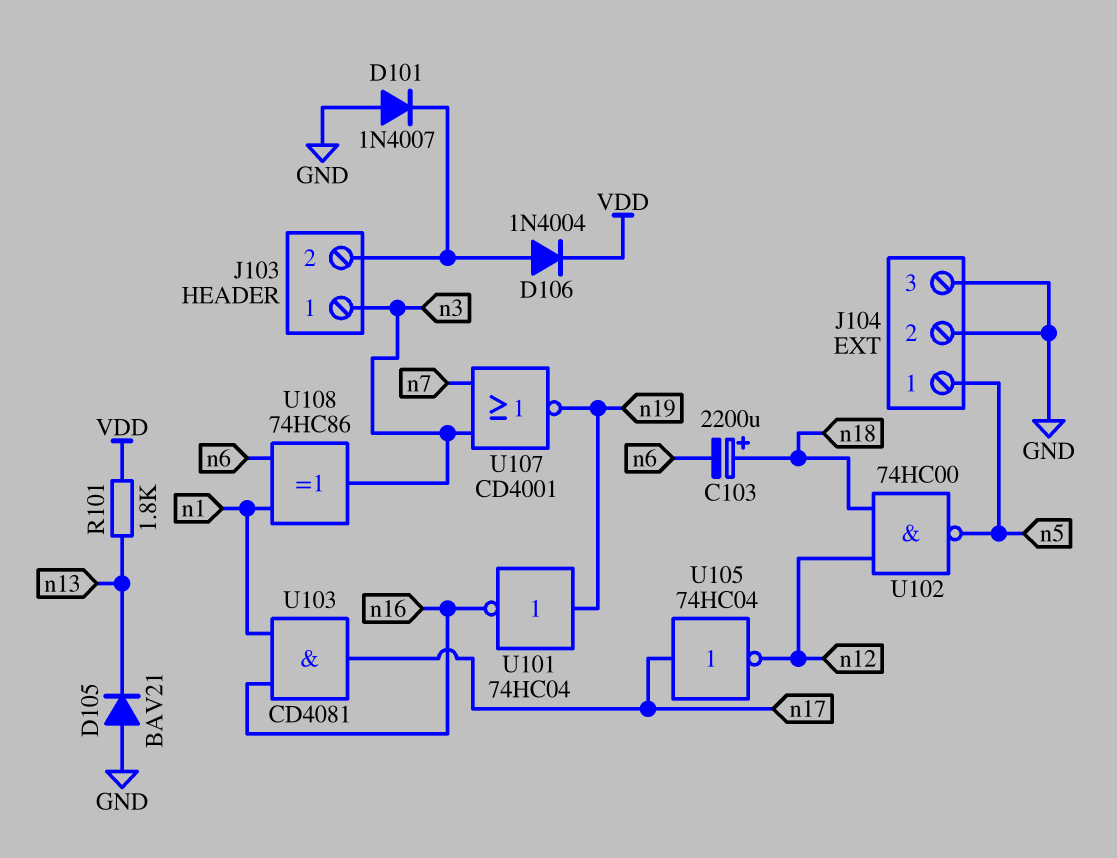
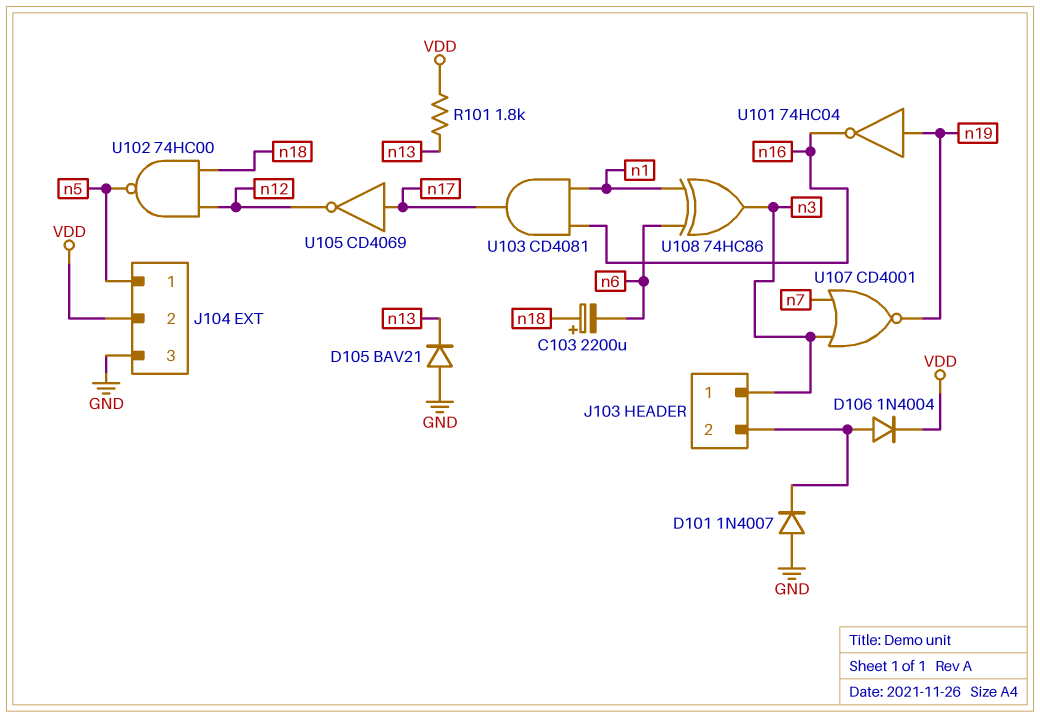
J104 pin 2: GND -> VDD
U105: NOT 74HC04 (in n17, out n12) -> NOT CD4069 (in n17, out n12)

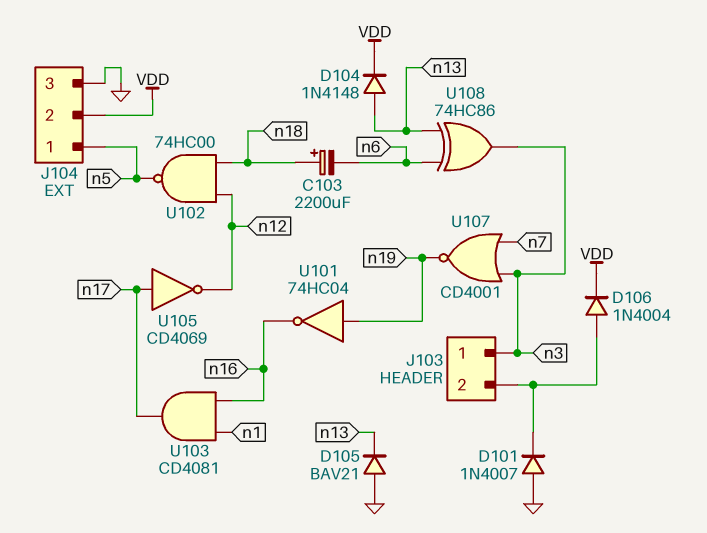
D104: none -> diode 1N4148 (A n13, K VDD)
R101: 1.8k (VDD, n13) -> none
U108: XOR 74HC86 (in n1, in n6, out n3) -> XOR 74HC86 (in n6, in n13, out n3)

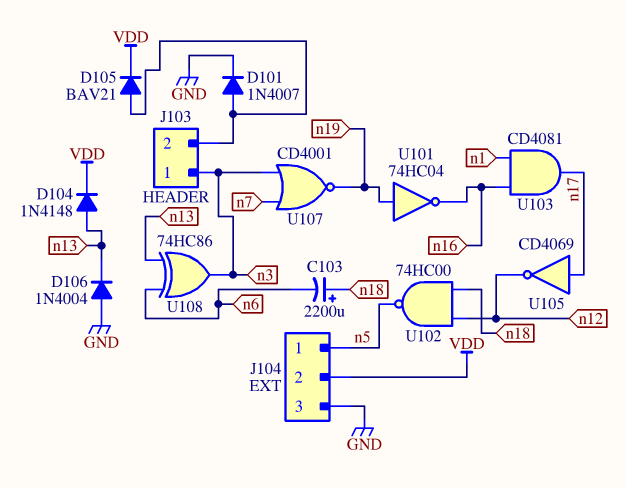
D101: diode 1N4007 (A GND, K J103/2) -> diode 1N4007 (A J103/2, K GND)
D105: diode BAV21 (A GND, K n13) -> diode BAV21 (A J103/2, K VDD)
D106: diode 1N4004 (A J103/2, K VDD) -> diode 1N4004 (A GND, K n13)

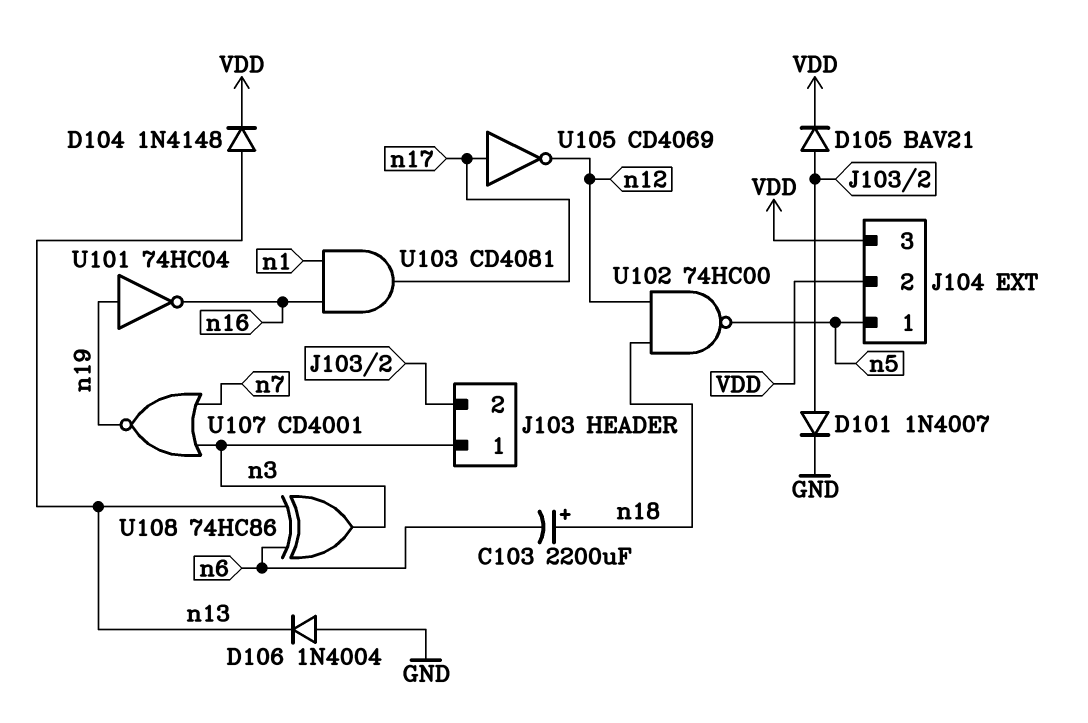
J104 pin 3: GND -> VDD

